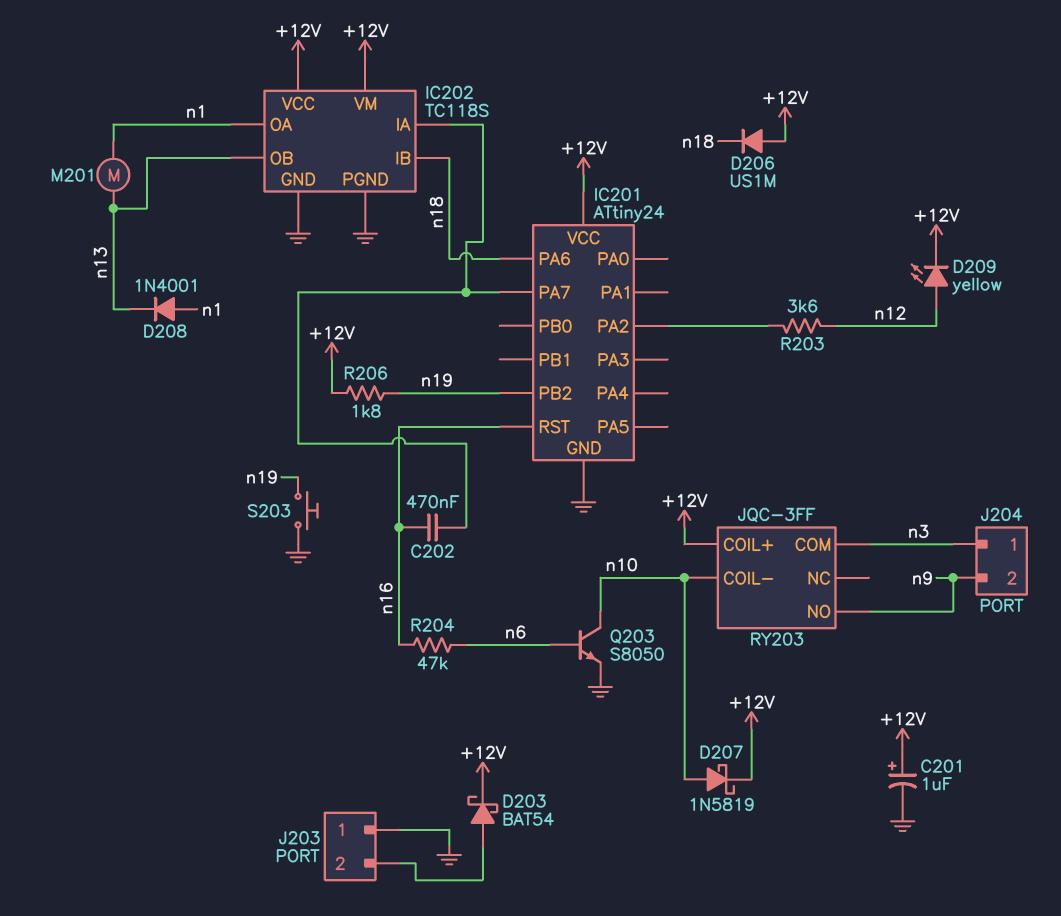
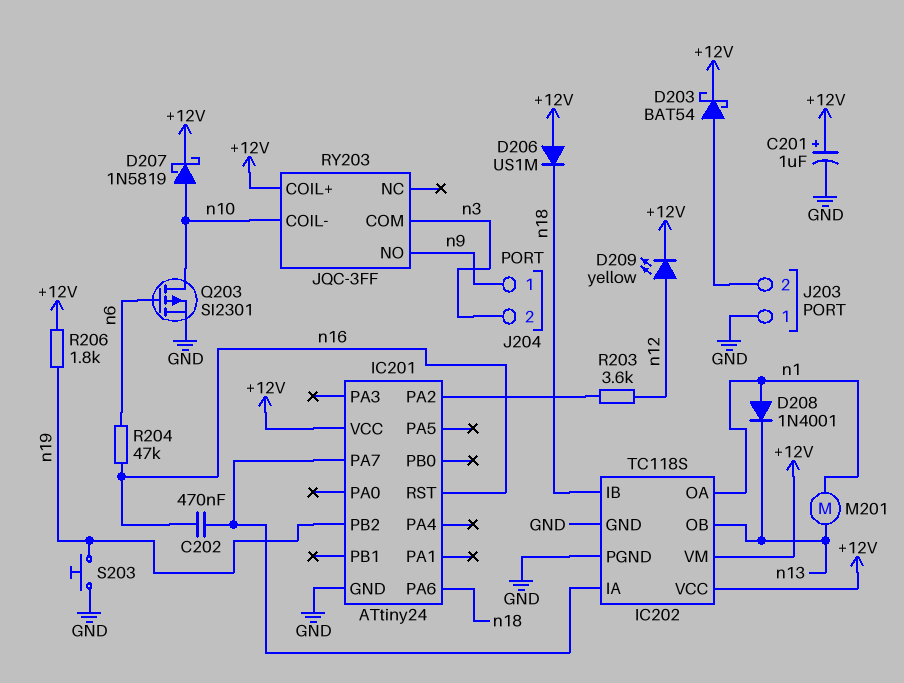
J204 pin 1: n3 -> n9
J204 pin 2: n9 -> n3
Q203: NPN S8050 (B n6, C n10, E GND) -> PMOS SI2301 (G n6, D n10, S GND)

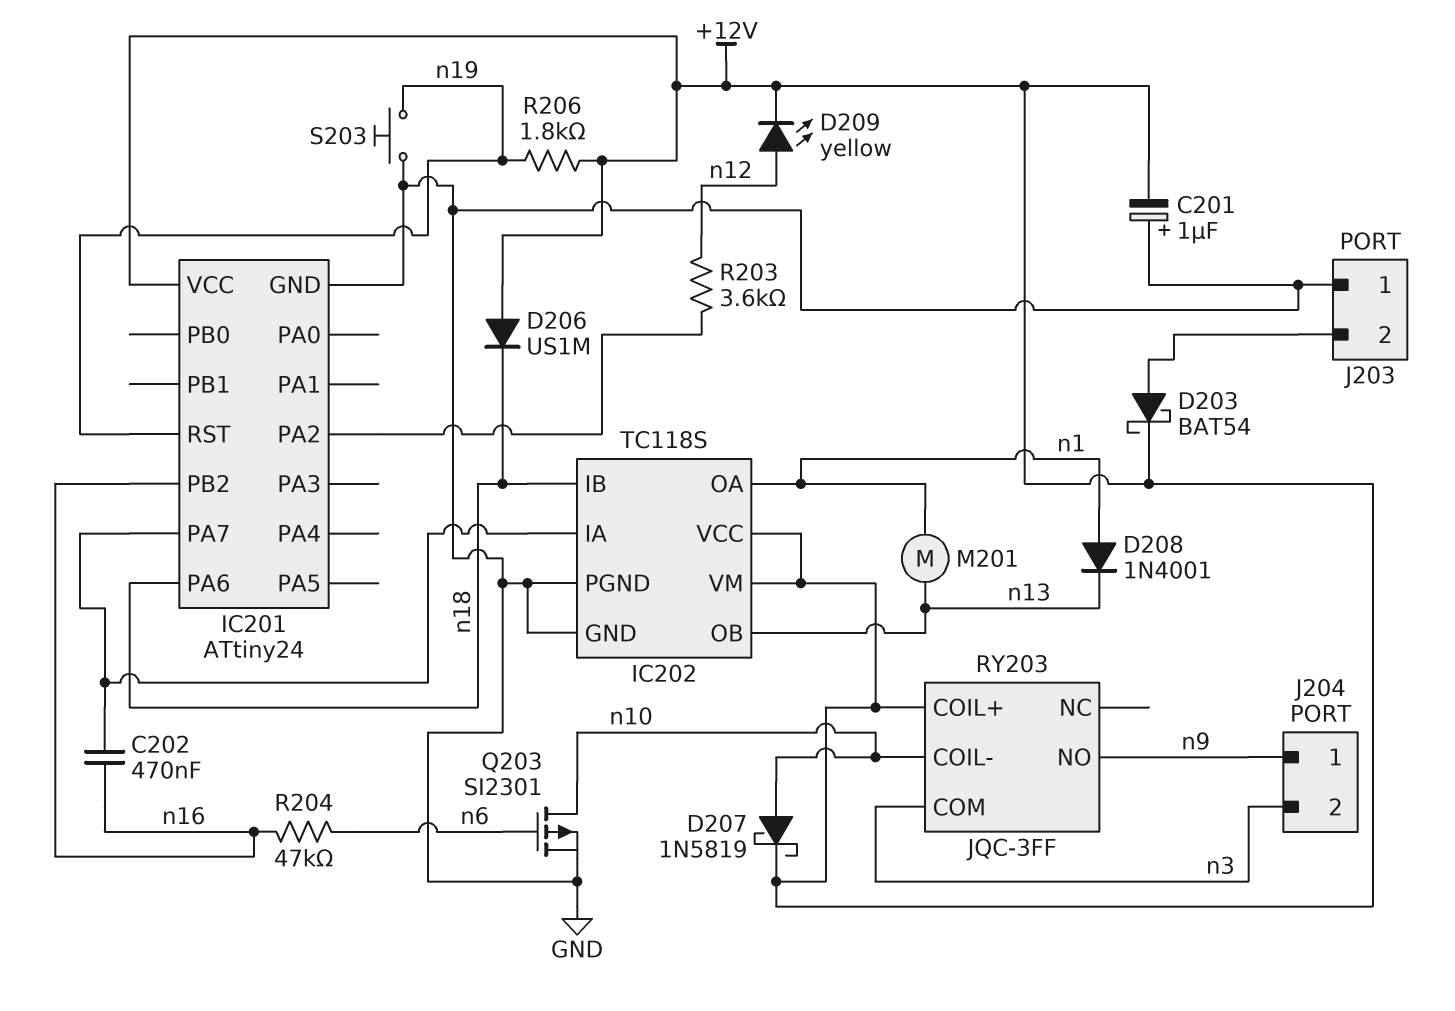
C201: 1uF (plus +12V, minus GND) -> 1uF (plus GND, minus +12V)
IC201 pin PB2: n19 -> n16
IC201 pin RST: n16 -> n19

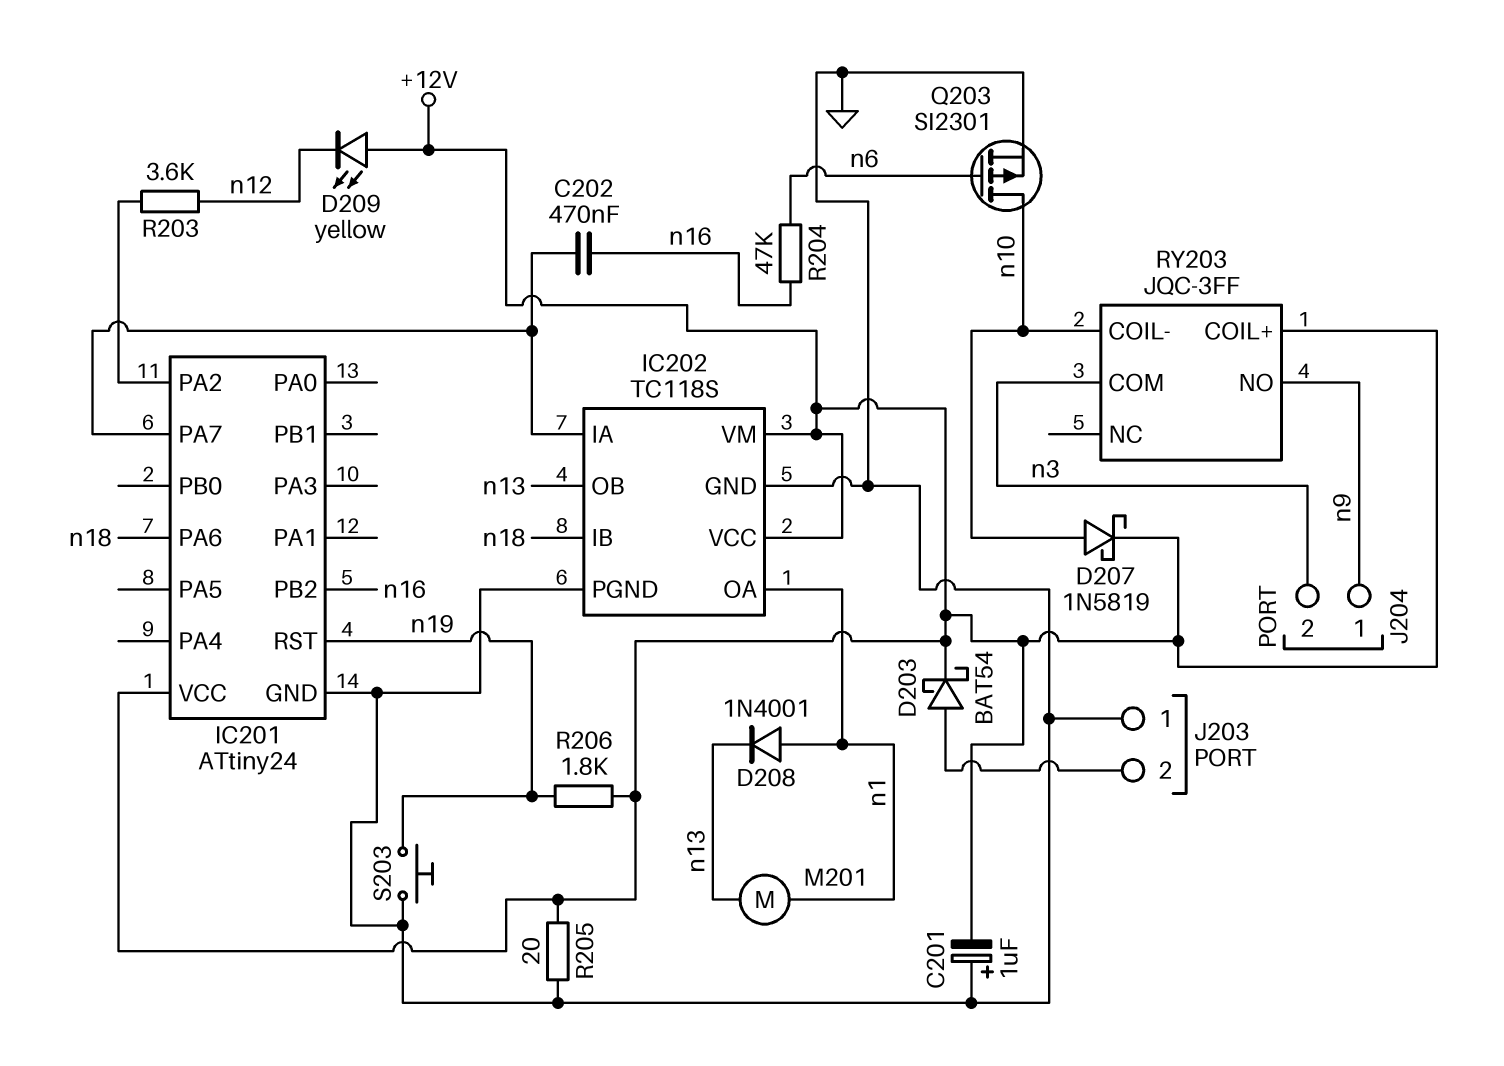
D206: diode US1M (A +12V, K n18) -> none
D209: LED yellow (A n12, K +12V) -> LED yellow (A +12V, K n12)
R205: none -> 20 (+12V, GND)

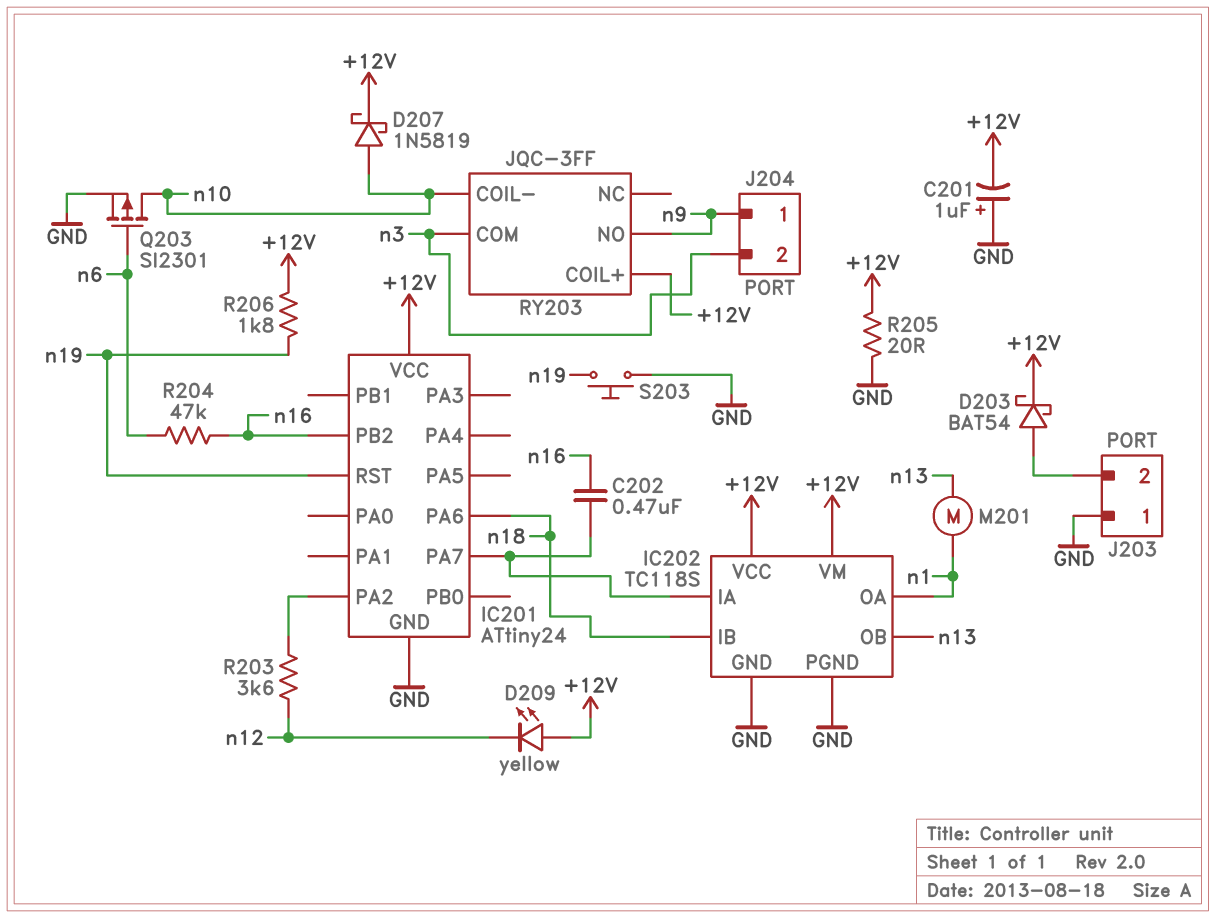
D208: diode 1N4001 (A n1, K n13) -> none

